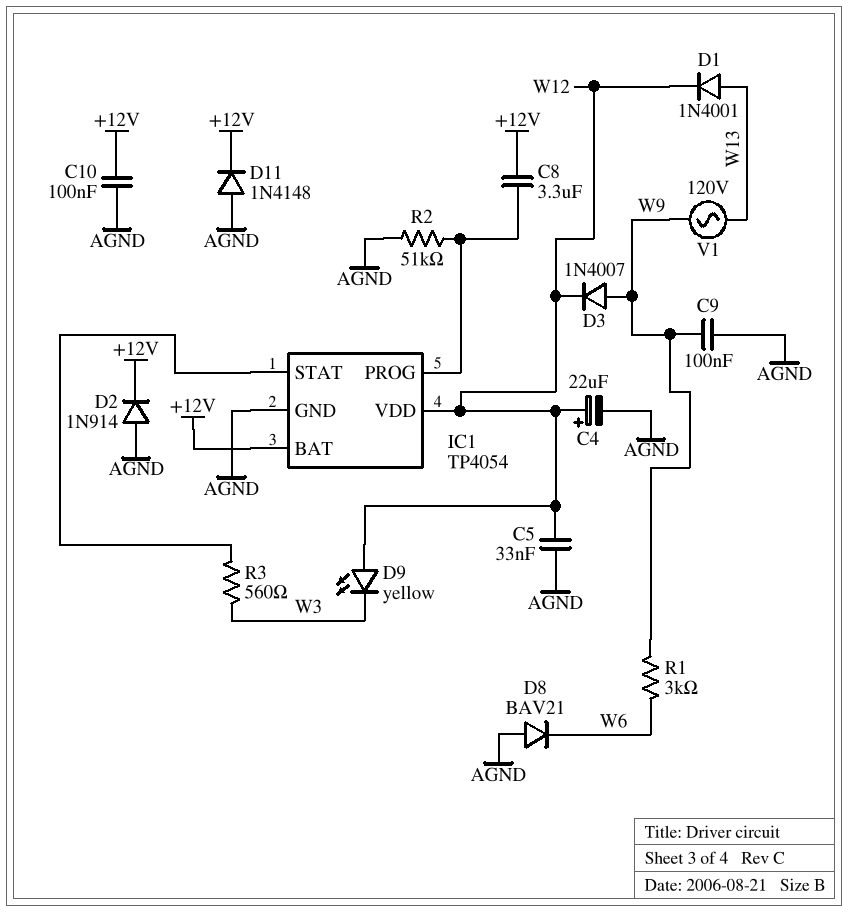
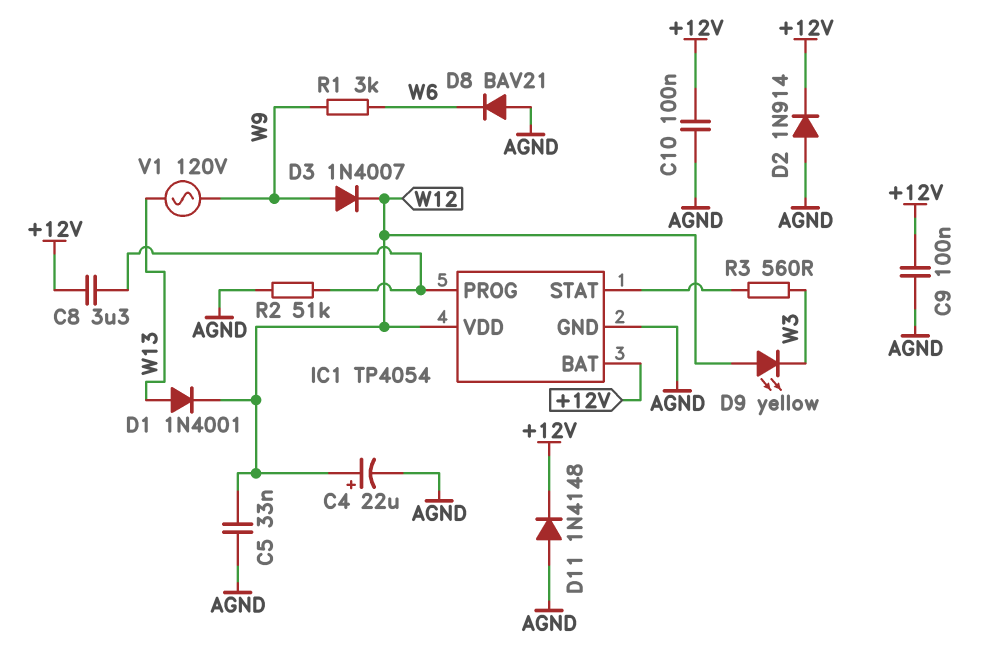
C9: 100nF (AGND, W9) -> 100nF (+12V, AGND)

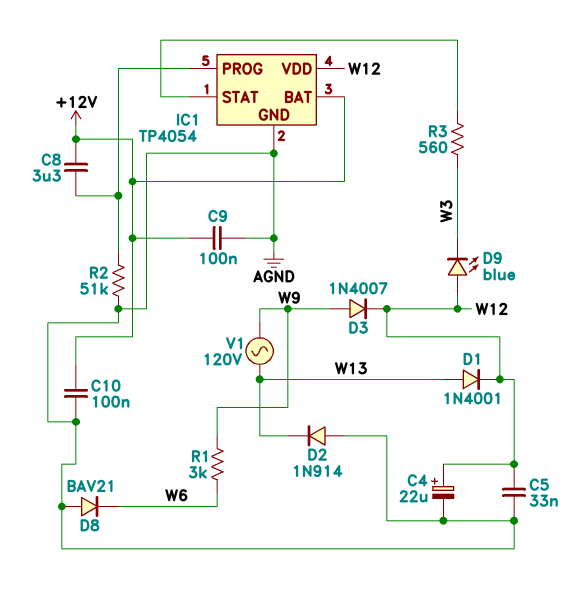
D2: diode 1N914 (A AGND, K +12V) -> diode 1N914 (A AGND, K W13)
D9: LED yellow (A W12, K W3) -> LED blue (A W12, K W3)
D11: diode 1N4148 (A AGND, K +12V) -> none

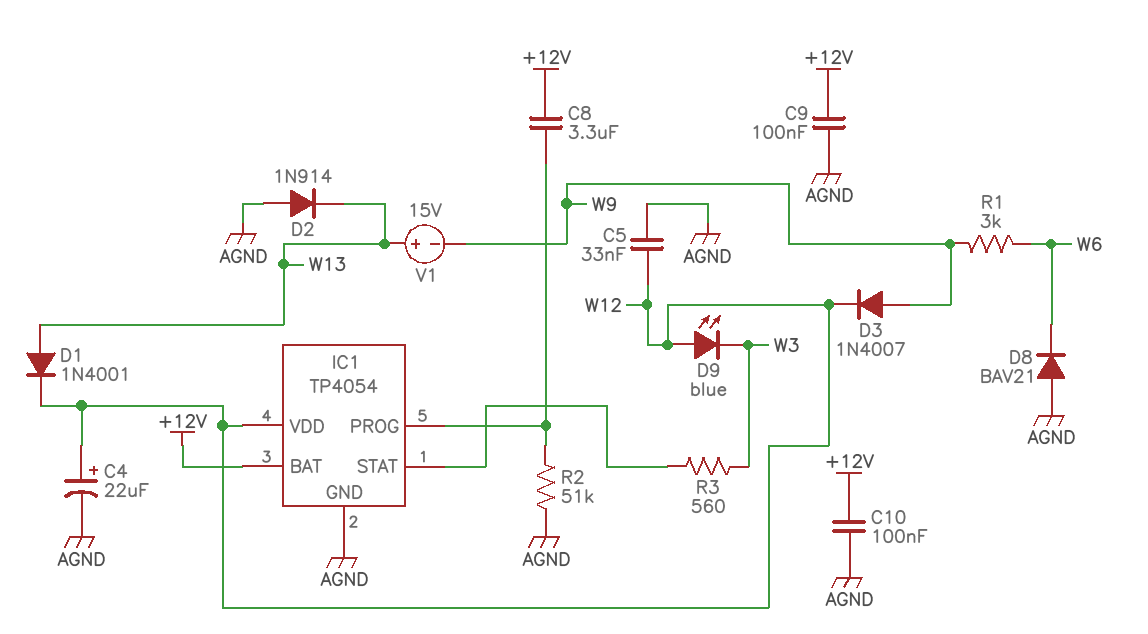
V1: AC 120V (W9, W13) -> 15V (plus W13, minus W9)

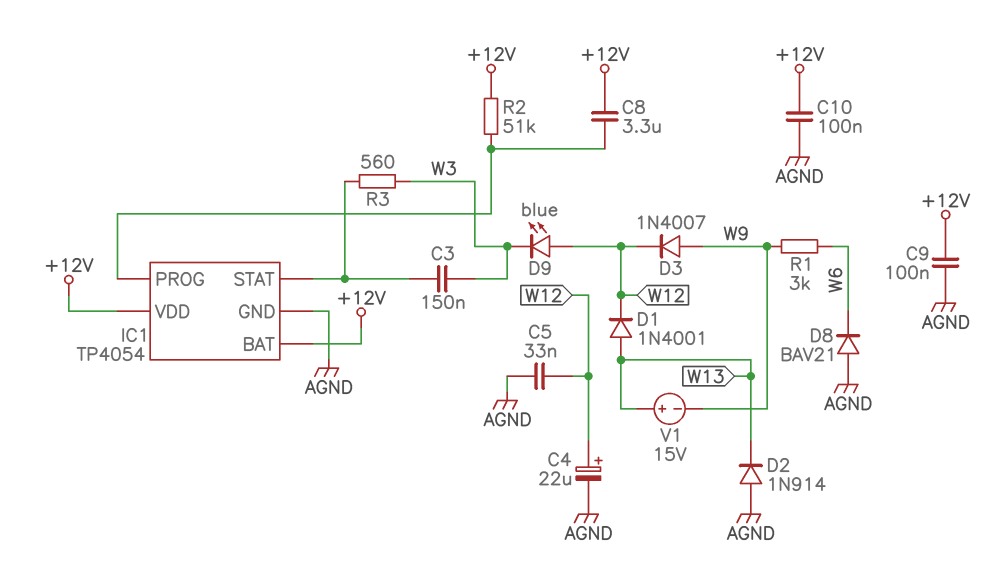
C3: none -> 150nF (IC1/STAT, W3)
IC1 pin VDD: W12 -> +12V
R2: 51k (AGND, IC1/PROG) -> 51k (+12V, IC1/PROG)

